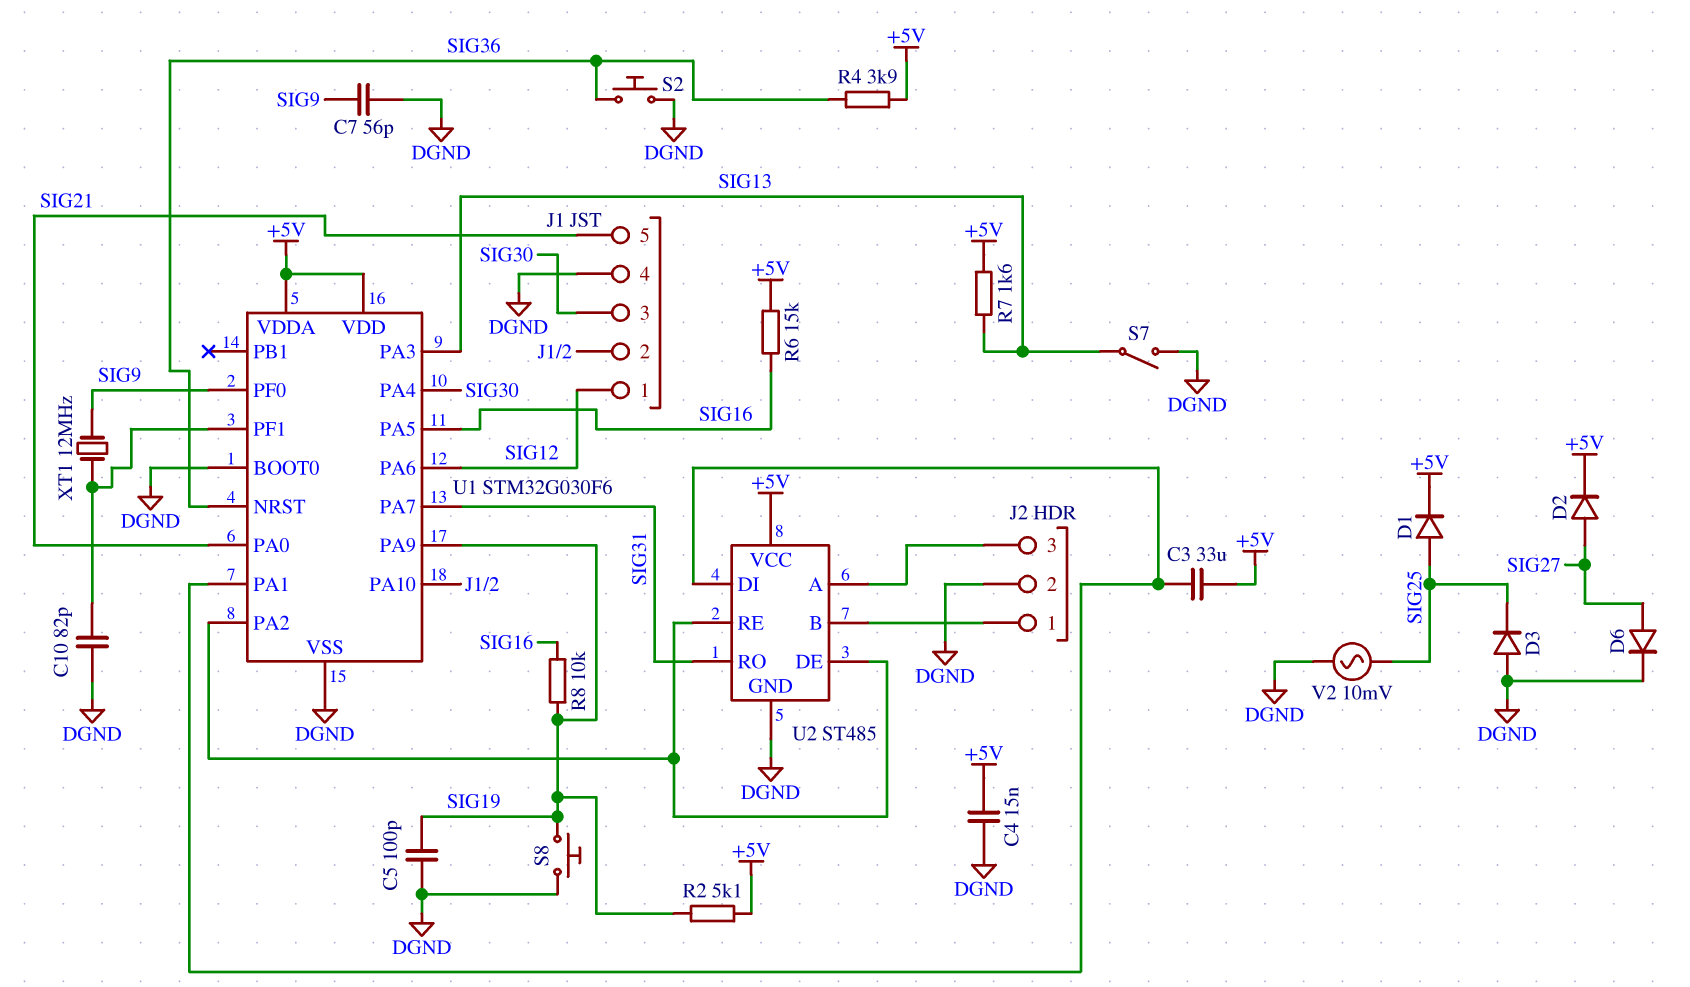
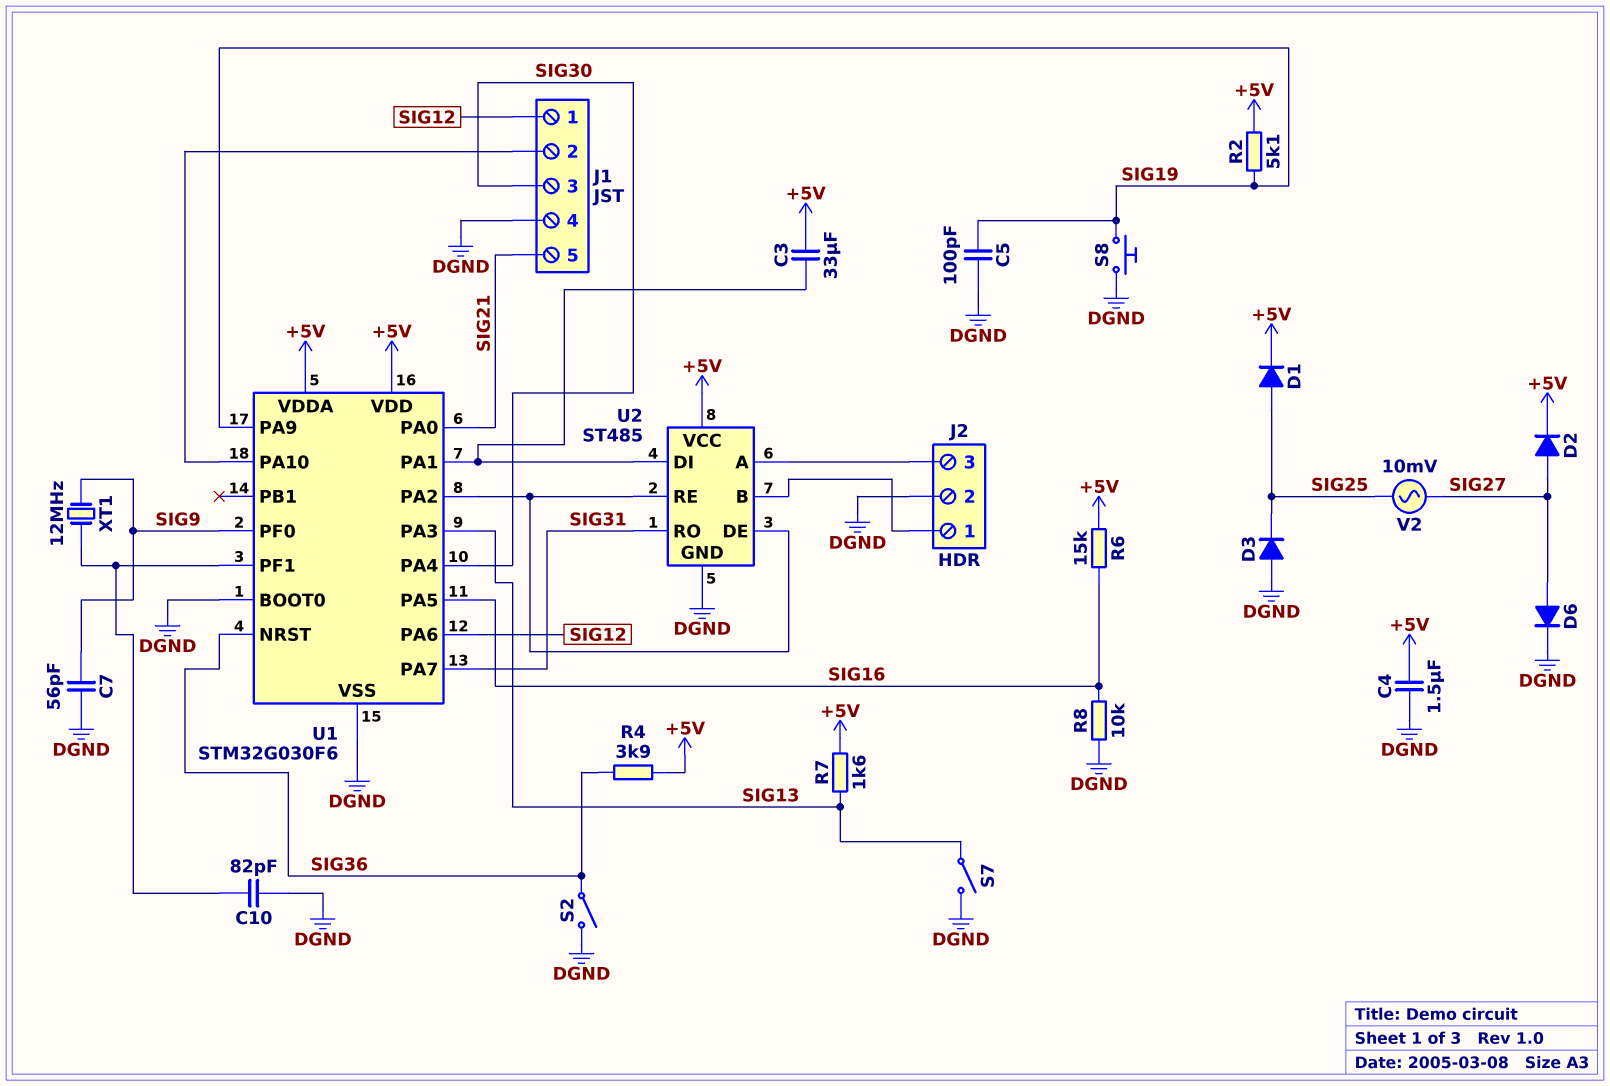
C4: 15nF (+5V, DGND) -> 1.5uF (+5V, DGND)
R8: 10k (SIG16, SIG19) -> 10k (DGND, SIG16)
S2: button (DGND, SIG36) -> switch (DGND, SIG36)
V2: AC 10mV (DGND, SIG25) -> AC 10mV (SIG25, SIG27)

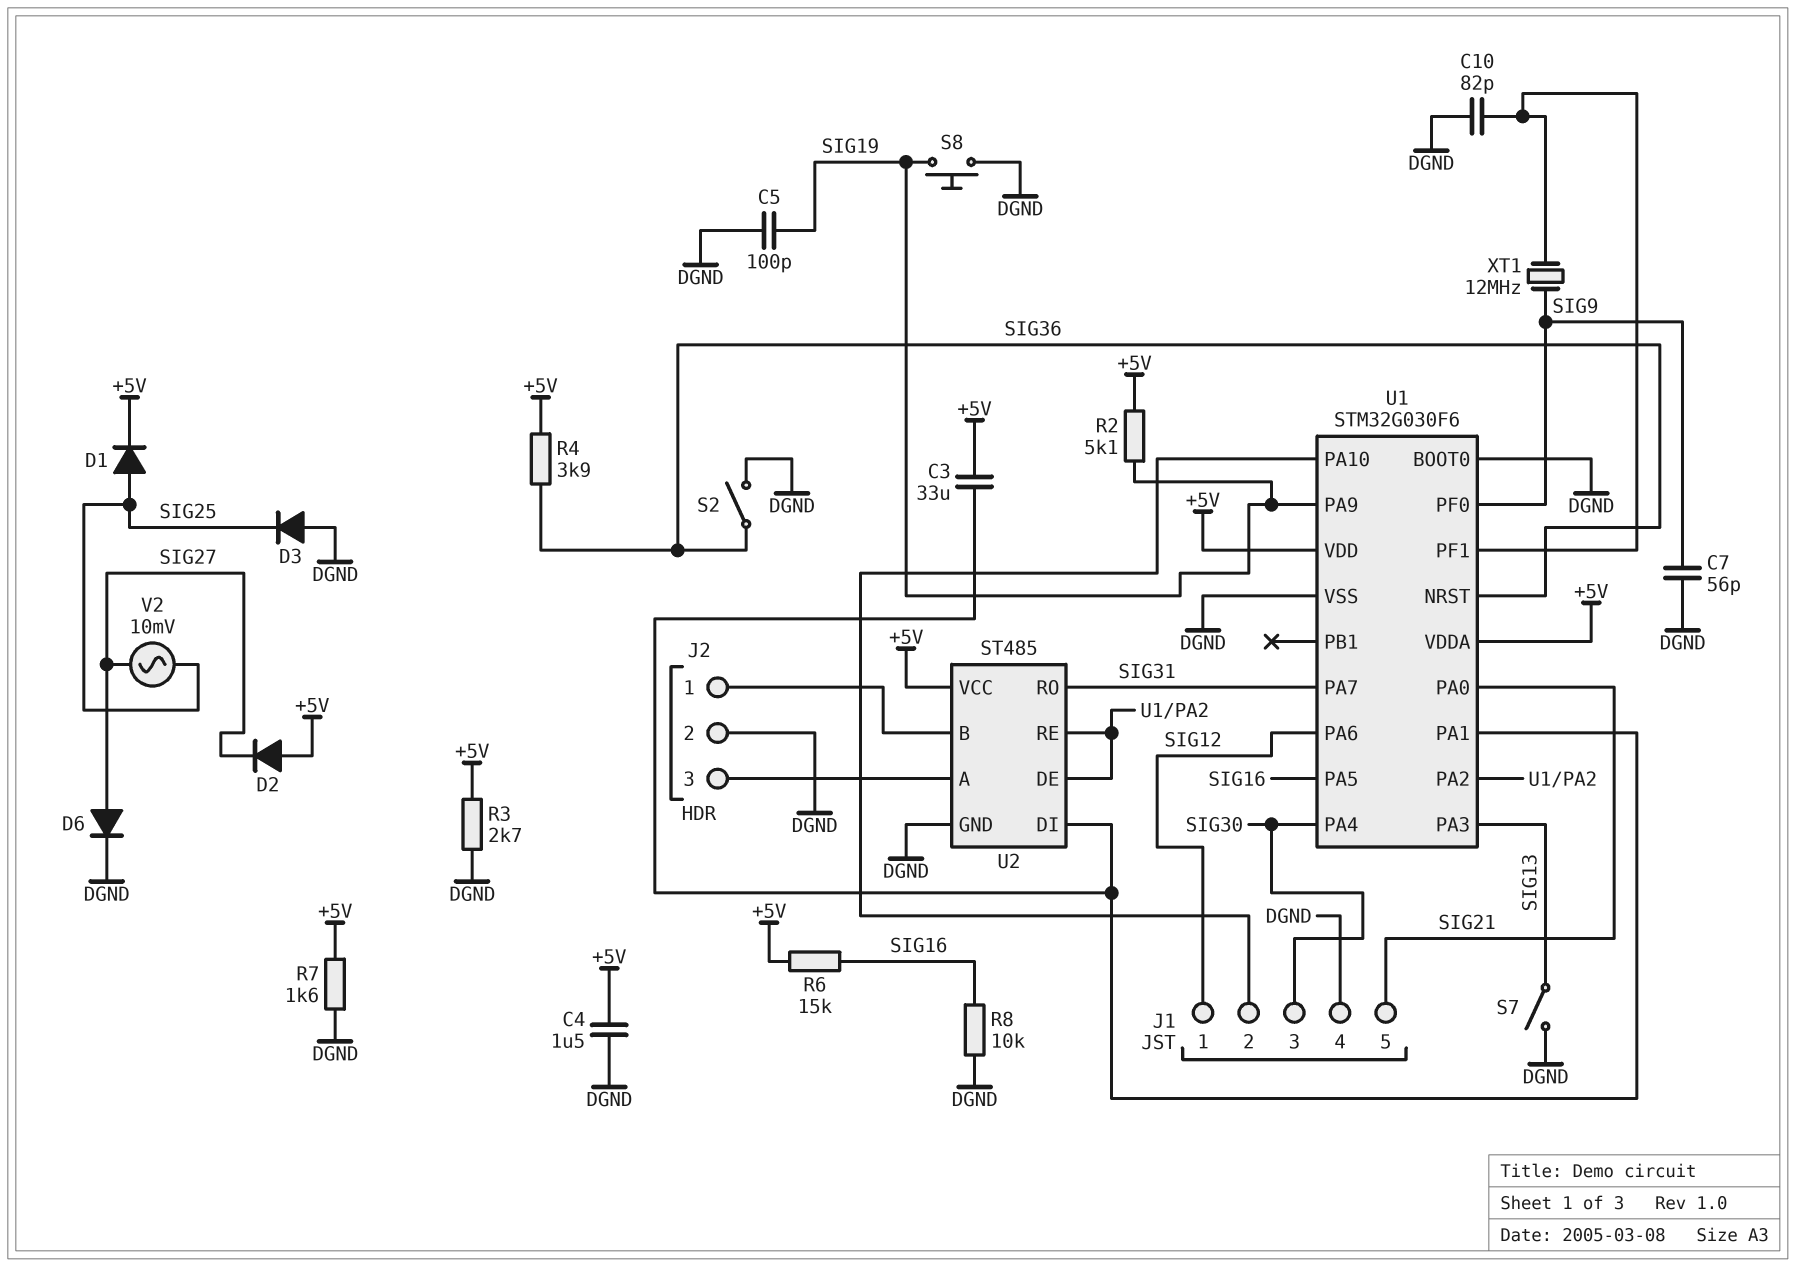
D2: diode (A SIG27, K +5V) -> diode (A +5V, K SIG27)
R3: none -> 2.7k (+5V, DGND)
R7: 1.6k (+5V, SIG13) -> 1.6k (+5V, DGND)

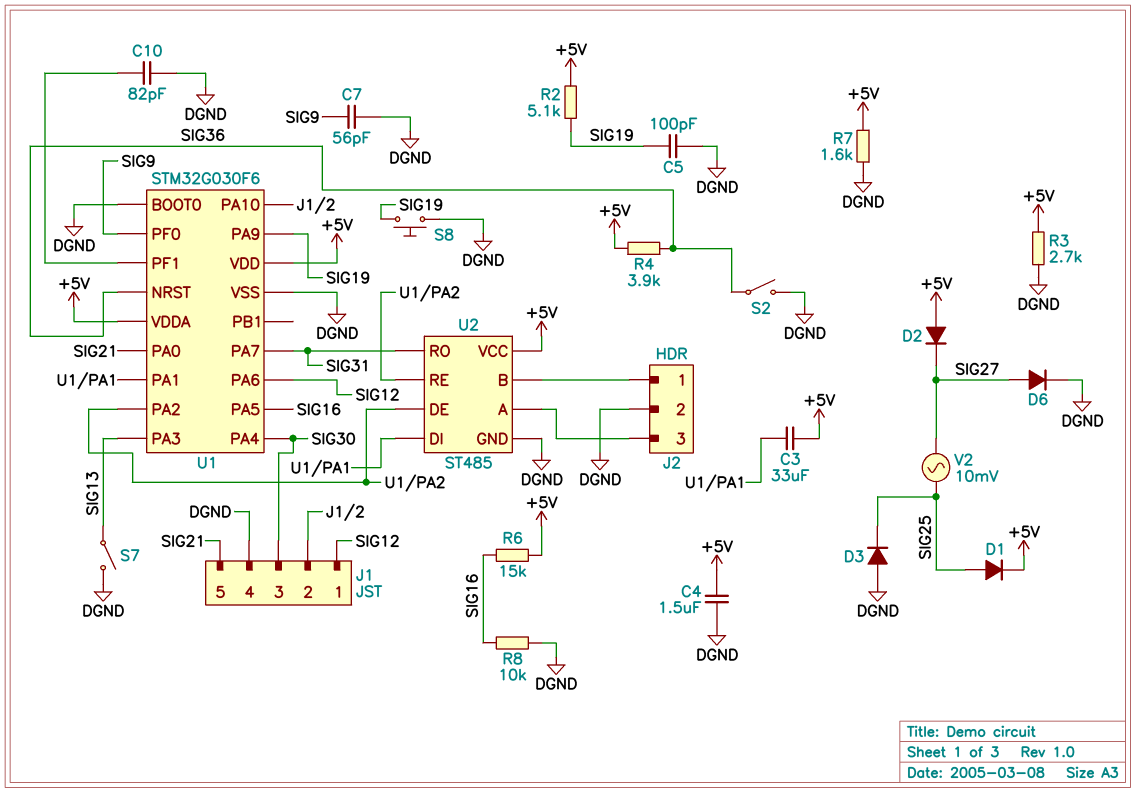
XT1: 12MHz (SIG9, U1/PF1) -> none

